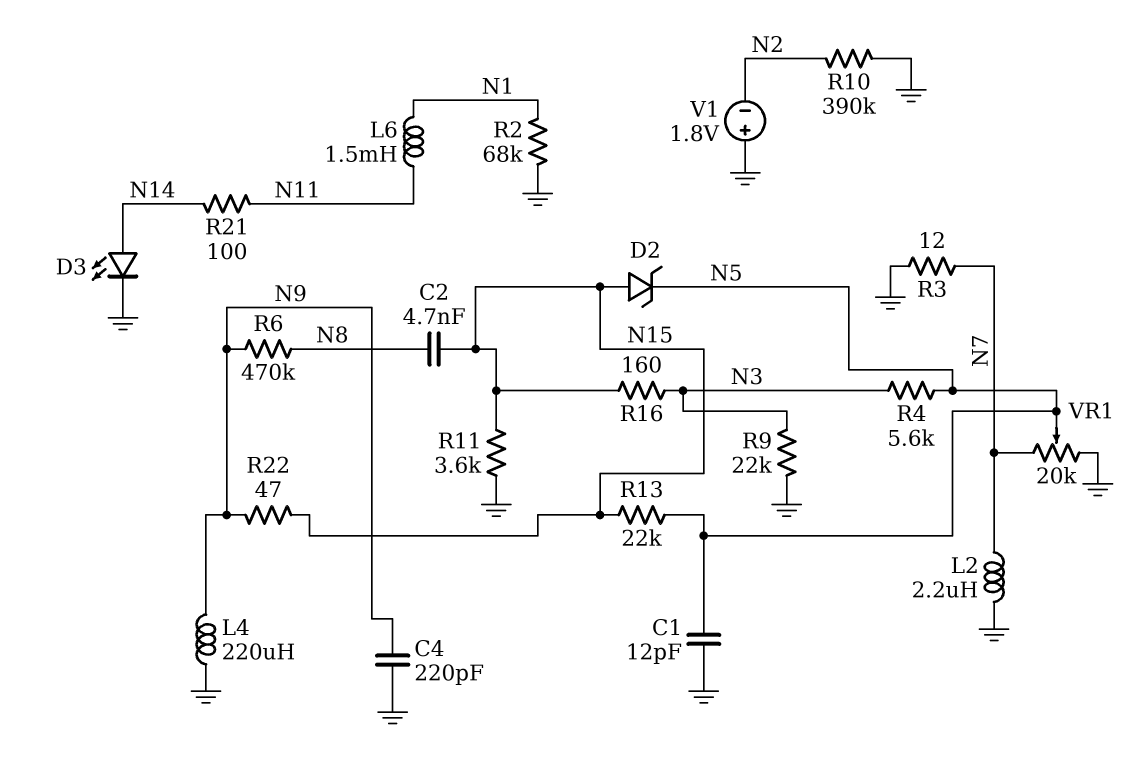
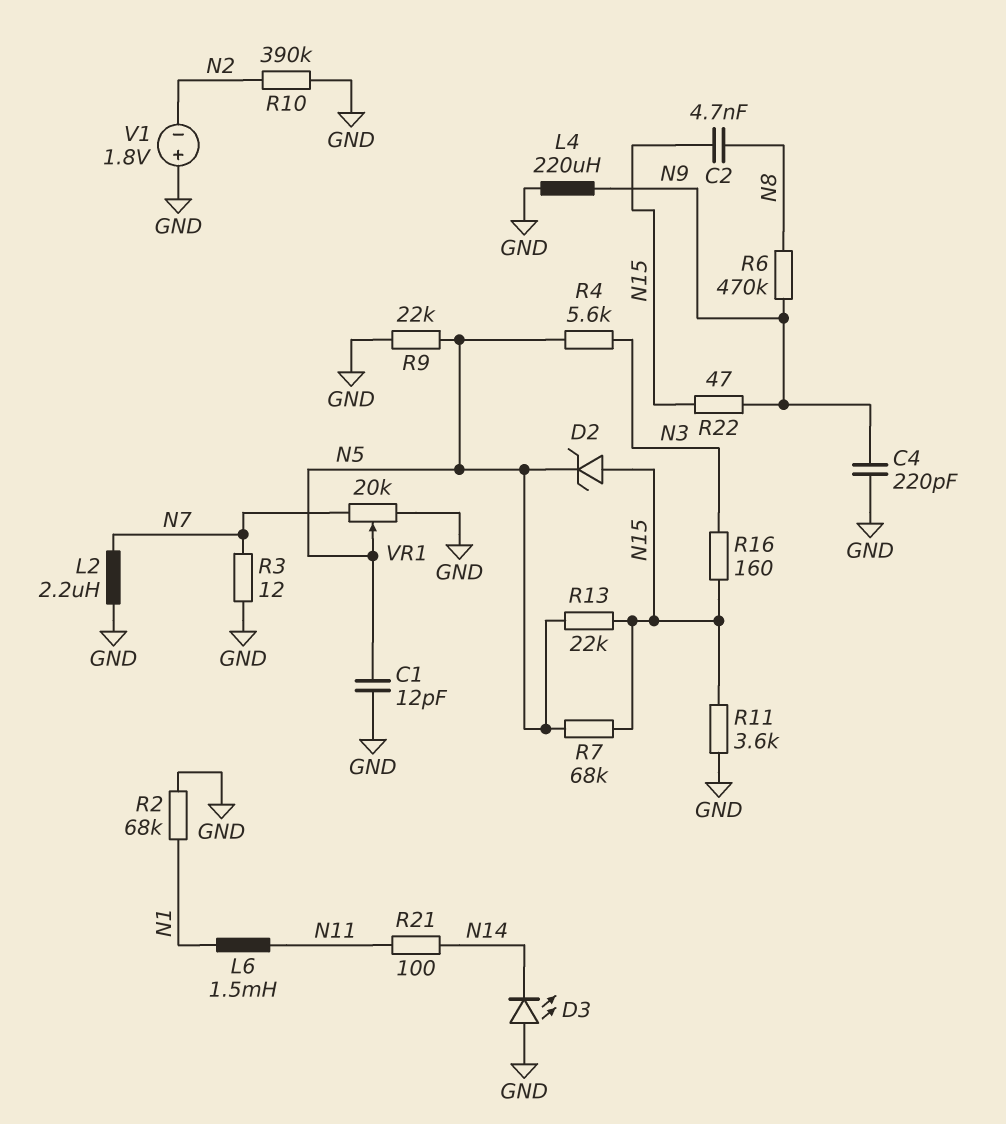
D3: LED (A N14, K GND) -> LED (A GND, K N14)
R7: none -> 68k (N5, N15)
R9: 22k (GND, N3) -> 22k (GND, N5)

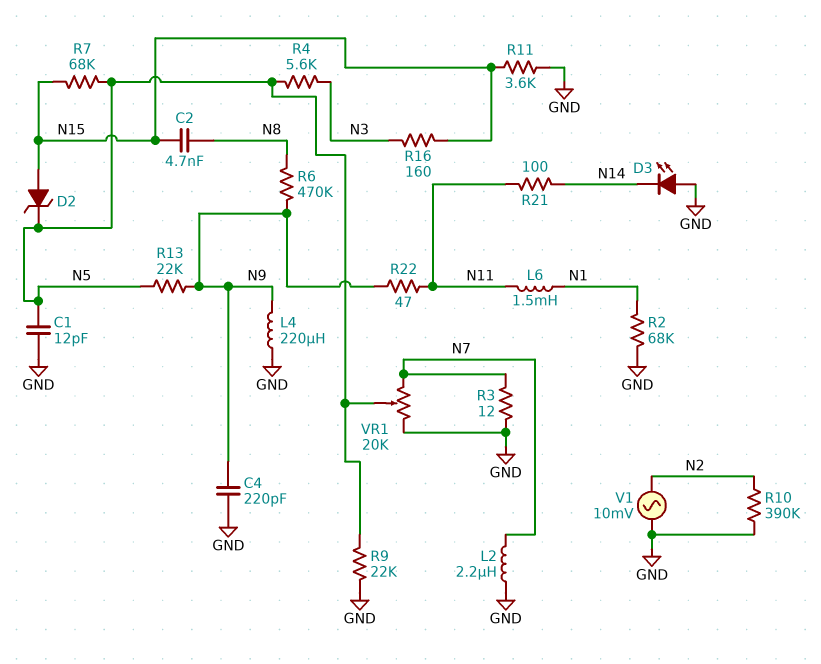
R13: 22k (N5, N15) -> 22k (N5, N9)
R22: 47 (N9, N15) -> 47 (N9, N11)
V1: 1.8V (plus GND, minus N2) -> AC 10mV (GND, N2)

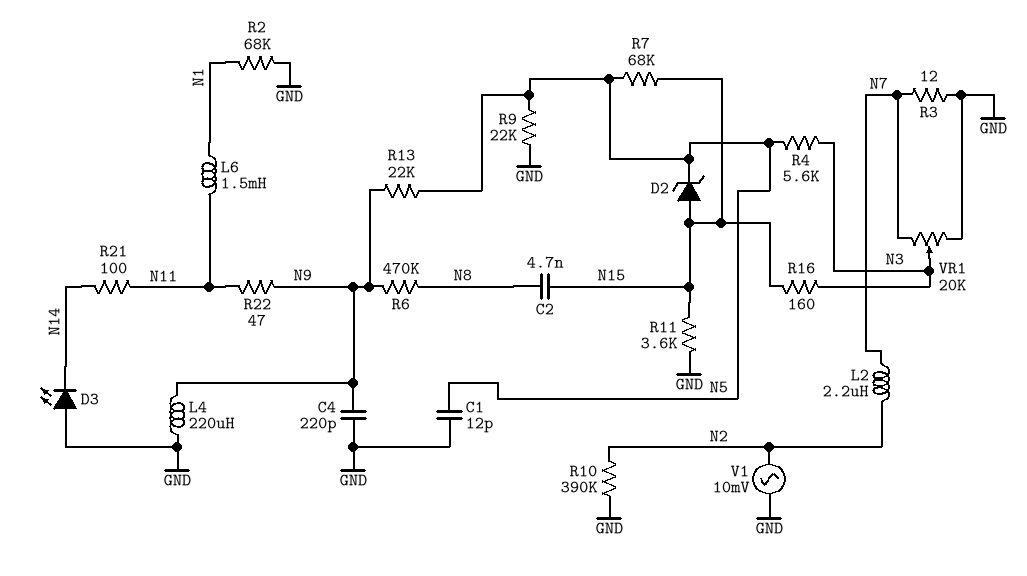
L2: 2.2uH (GND, N7) -> 2.2uH (N2, N7)
VR1: 20k (GND, N7, wiper N5) -> 20k (GND, N7, wiper N3)

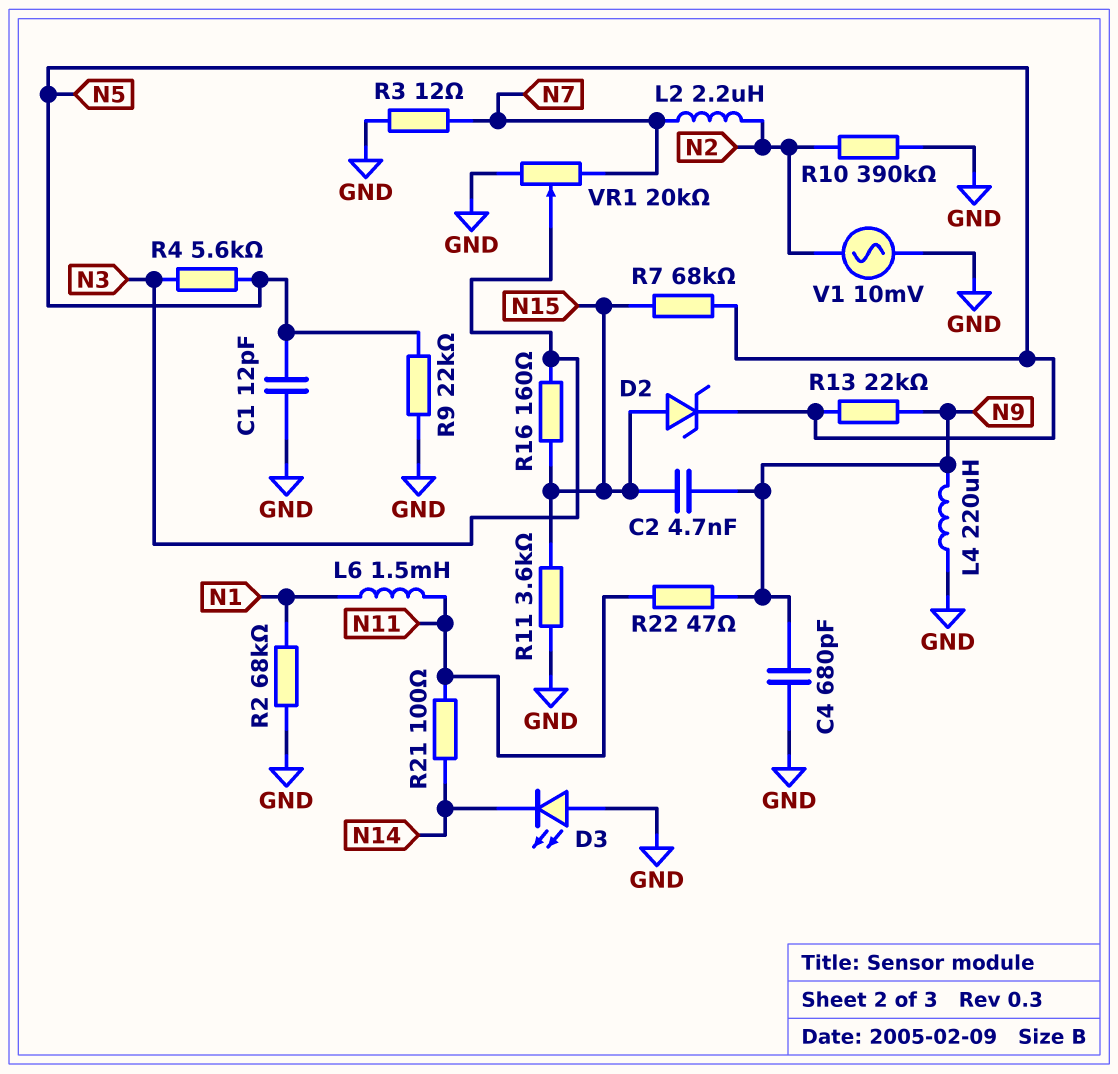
C2: 4.7nF (N8, N15) -> 4.7nF (N9, N15)
C4: 220pF (GND, N9) -> 680pF (GND, N9)
R6: 470k (N8, N9) -> none

